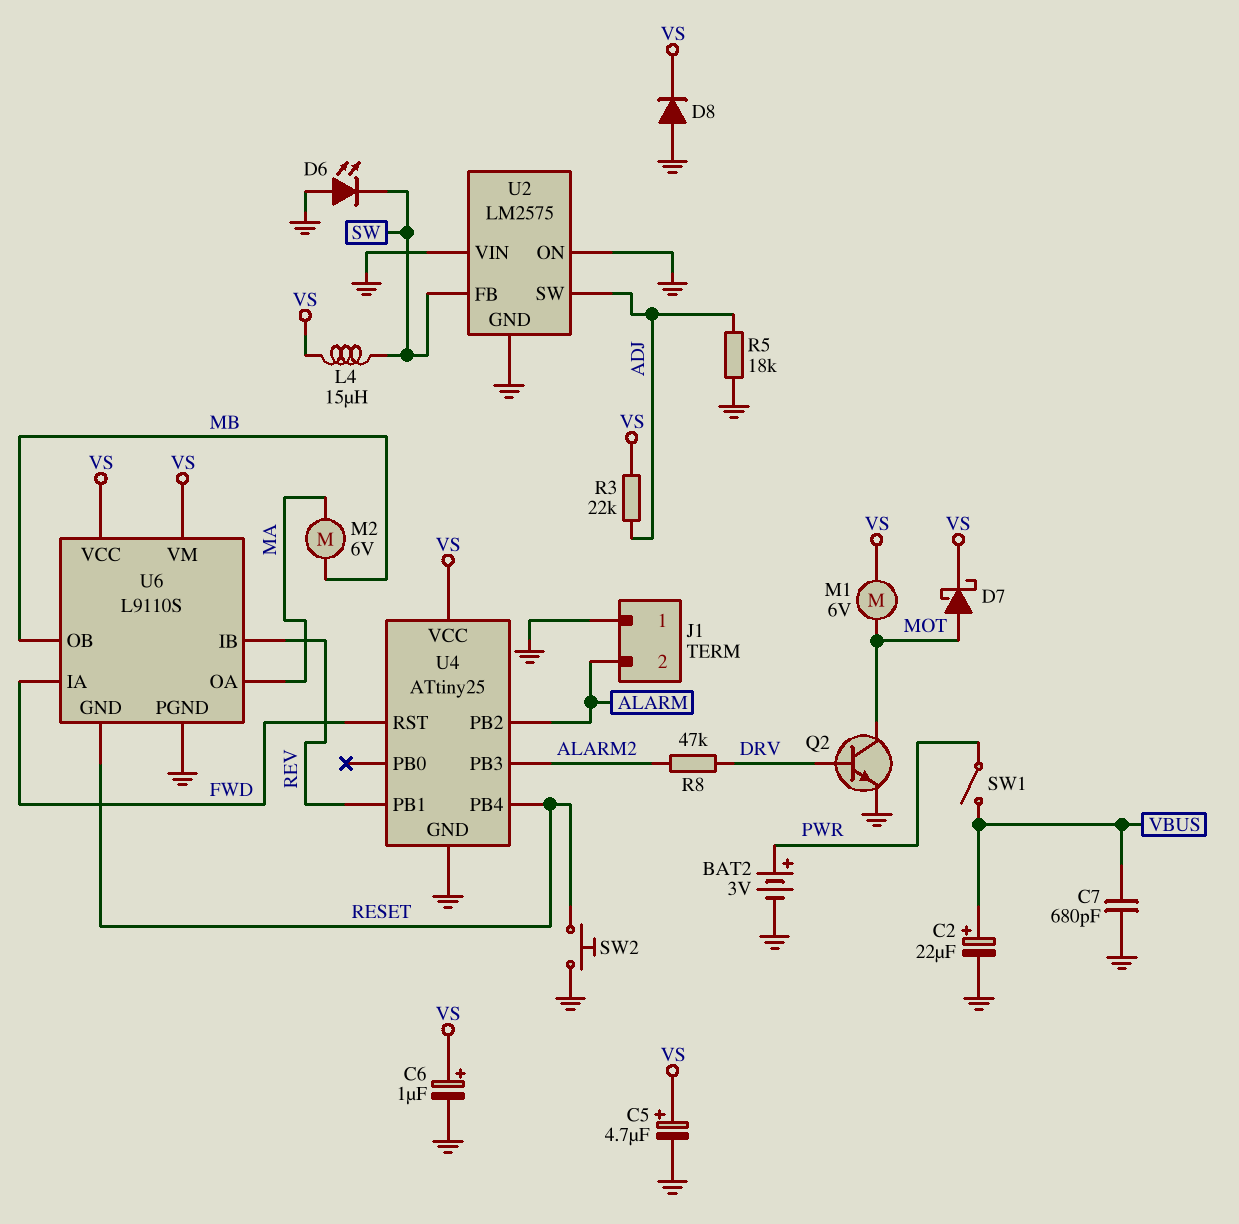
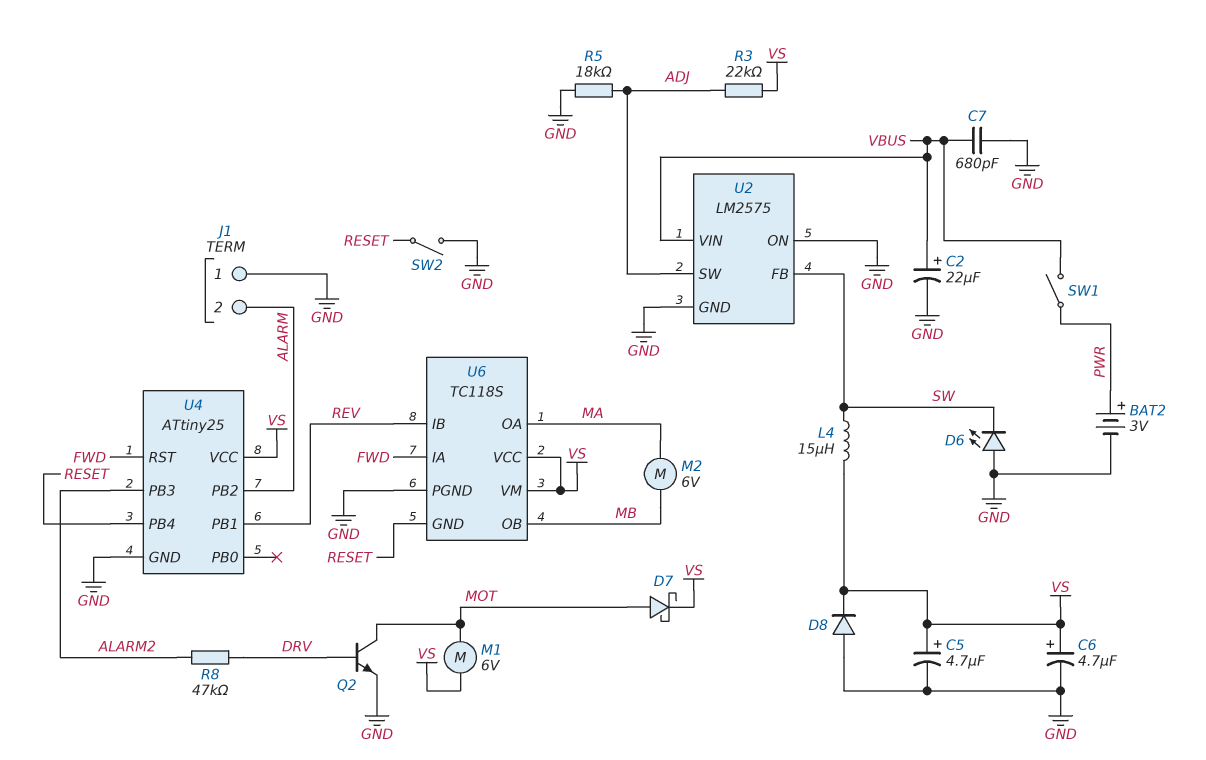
C6: 1uF (plus VS, minus GND) -> 4.7uF (plus VS, minus GND)
SW2: button (GND, RESET) -> switch (GND, RESET)
U2 pin VIN: GND -> VBUS
U6: L9110S -> TC118S

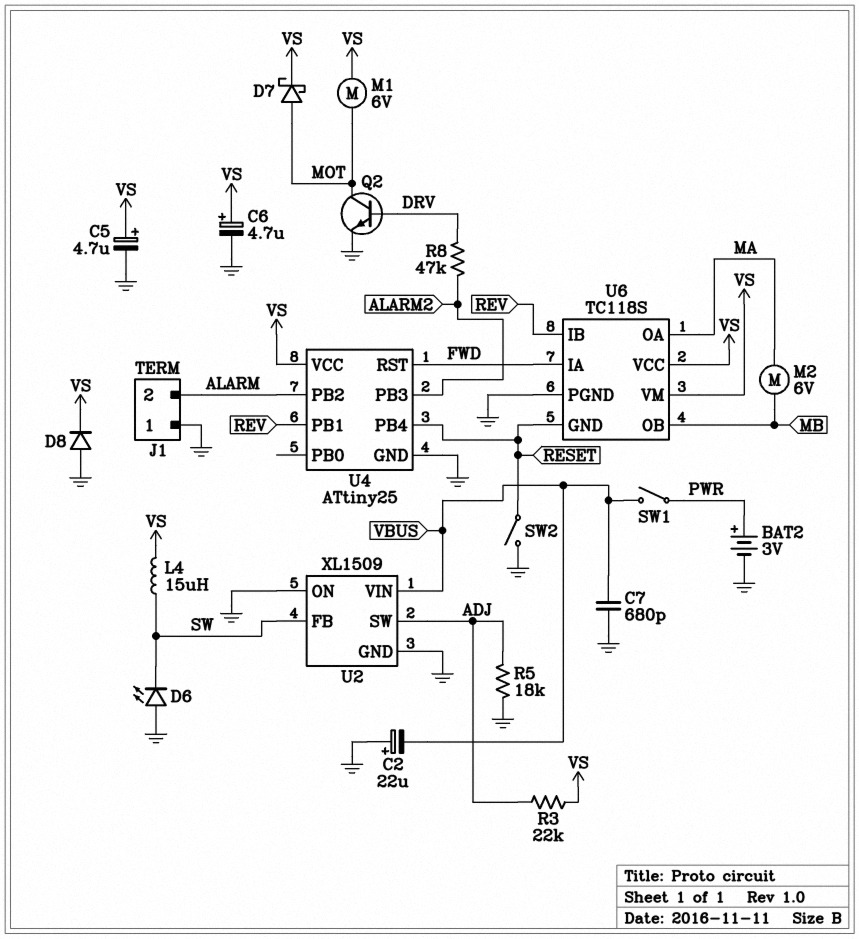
C2: 22uF (plus VBUS, minus GND) -> 22uF (plus GND, minus VBUS)
U2: LM2575 -> XL1509

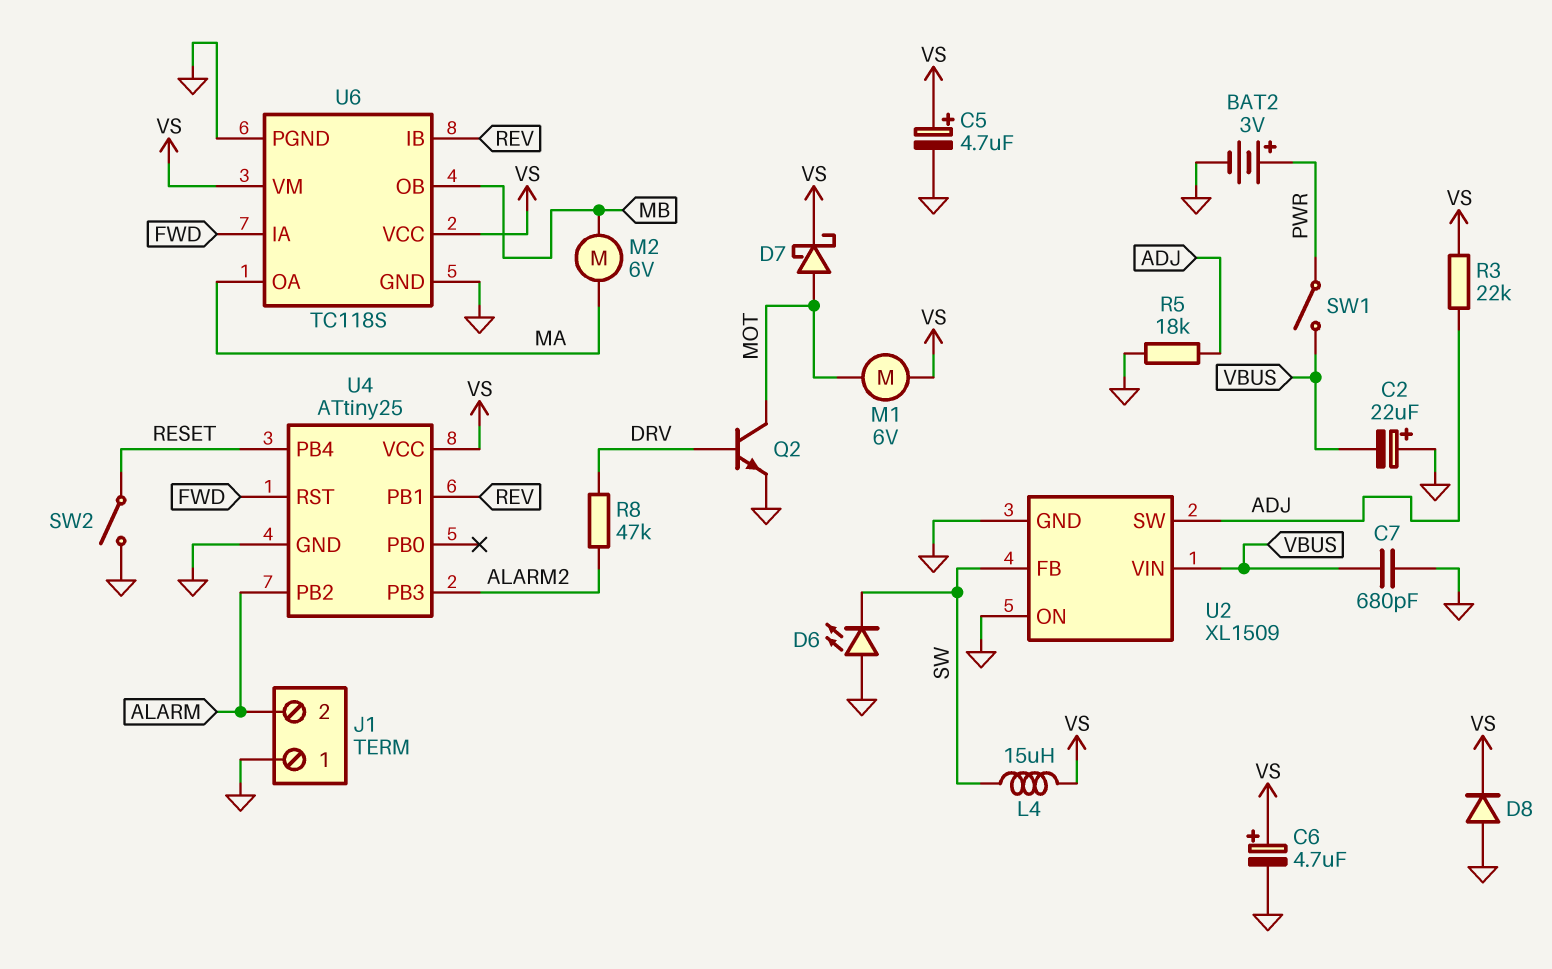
U6 pin GND: RESET -> GND

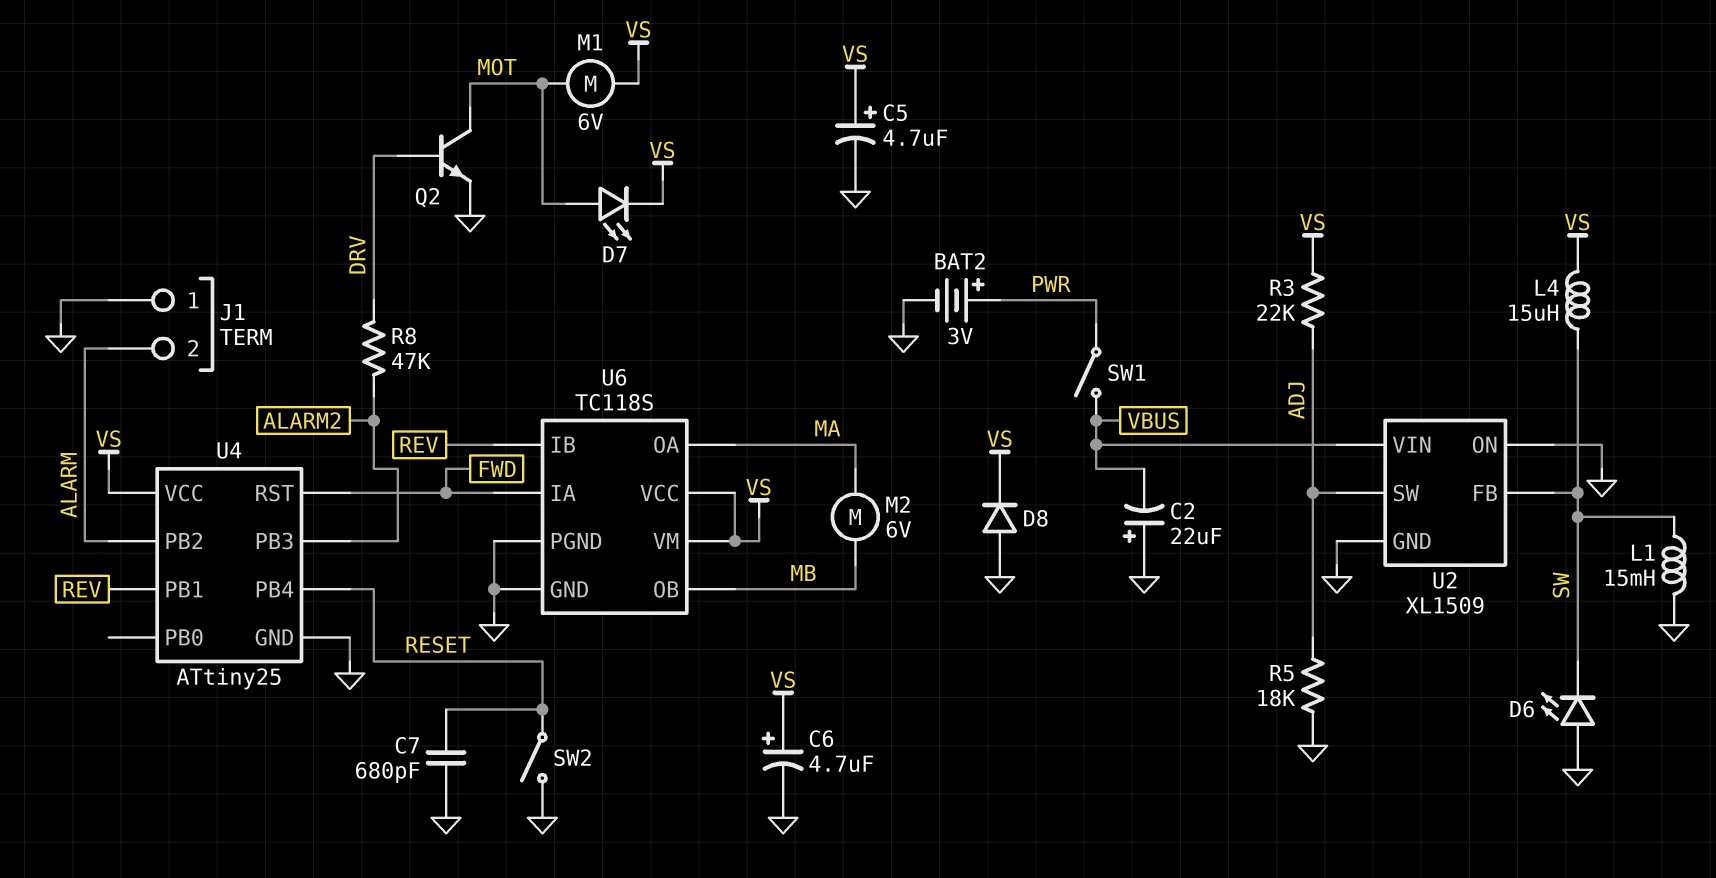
C7: 680pF (GND, VBUS) -> 680pF (GND, RESET)
D7: schottky (A MOT, K VS) -> LED (A MOT, K VS)
L1: none -> 15mH (GND, SW)

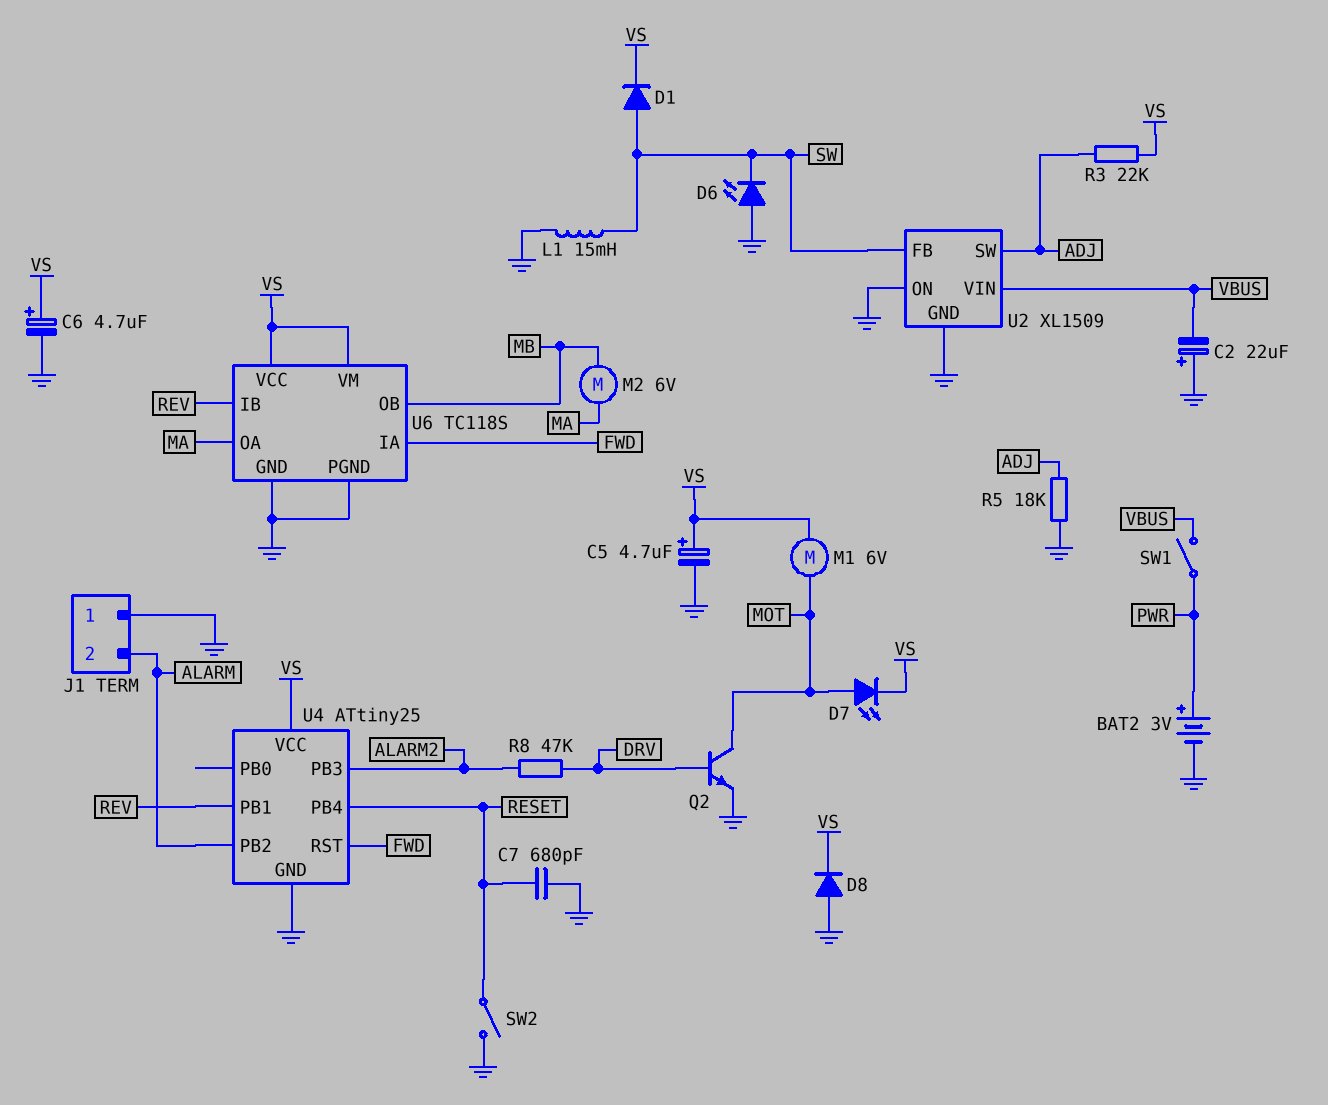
D1: none -> diode (A SW, K VS)
L4: 15uH (SW, VS) -> none

